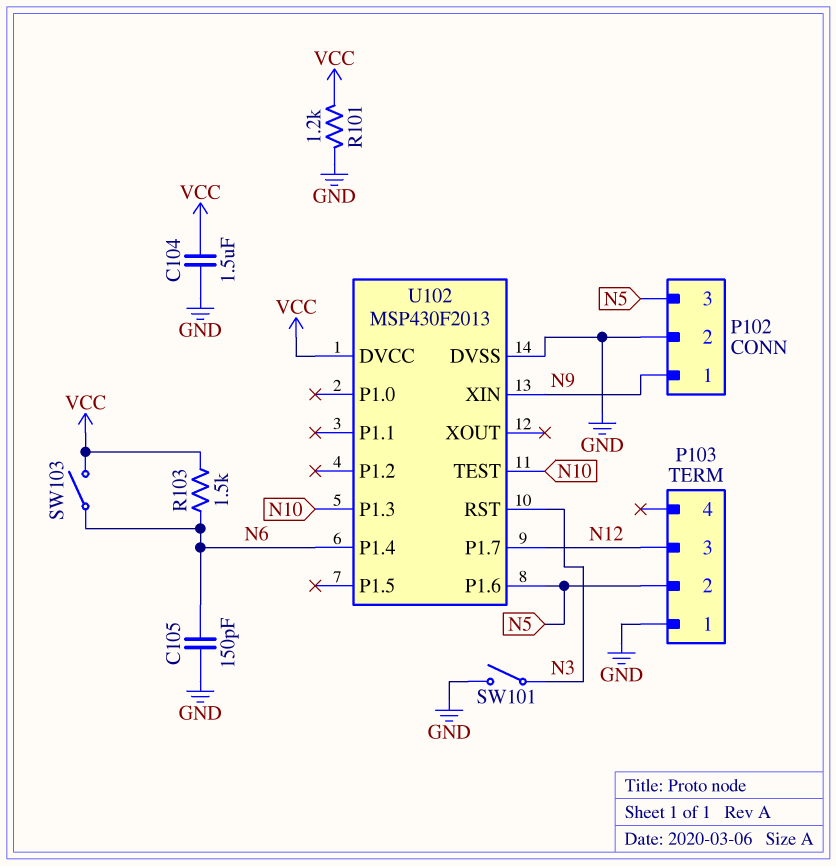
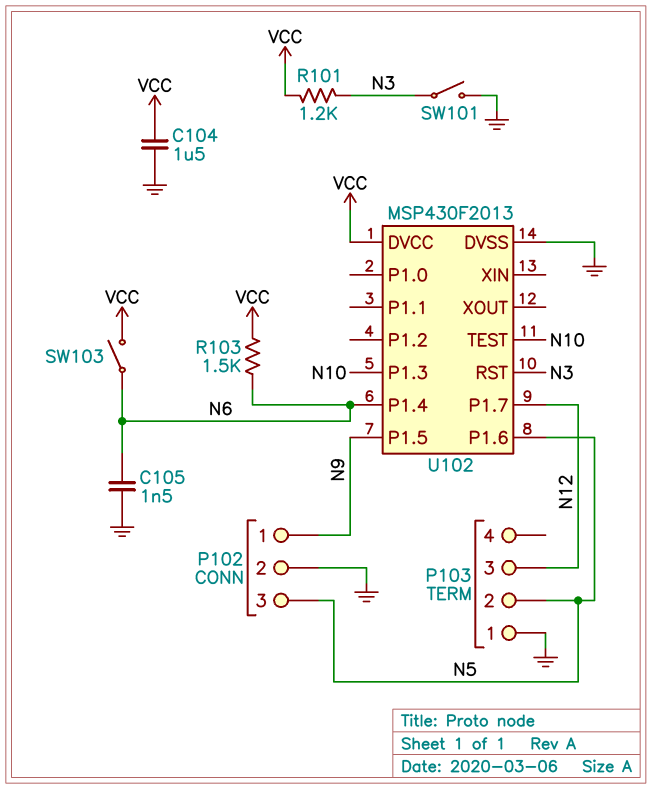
C105: 150pF (GND, N6) -> 1.5nF (GND, N6)
R101: 1.2k (GND, VCC) -> 1.2k (N3, VCC)
U102 pin P1.5: none -> N9
U102 pin XIN: N9 -> none

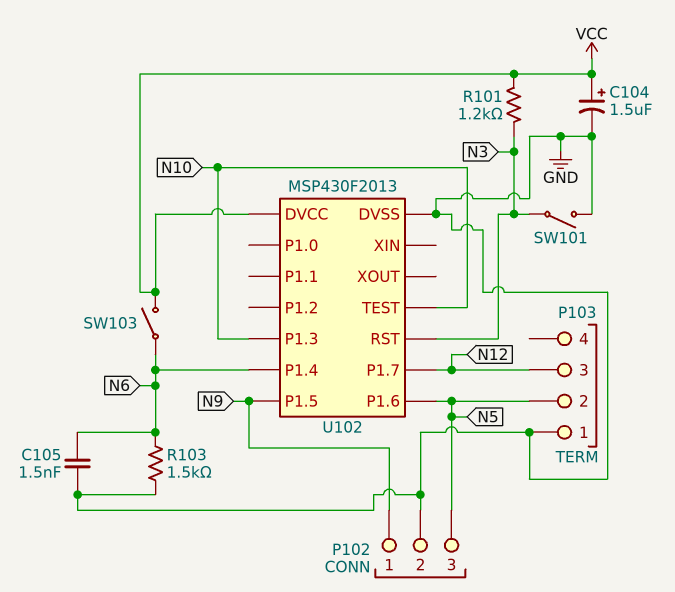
C104: 1.5uF (GND, VCC) -> 1.5uF (plus VCC, minus GND)
R103: 1.5k (N6, VCC) -> 1.5k (GND, N6)

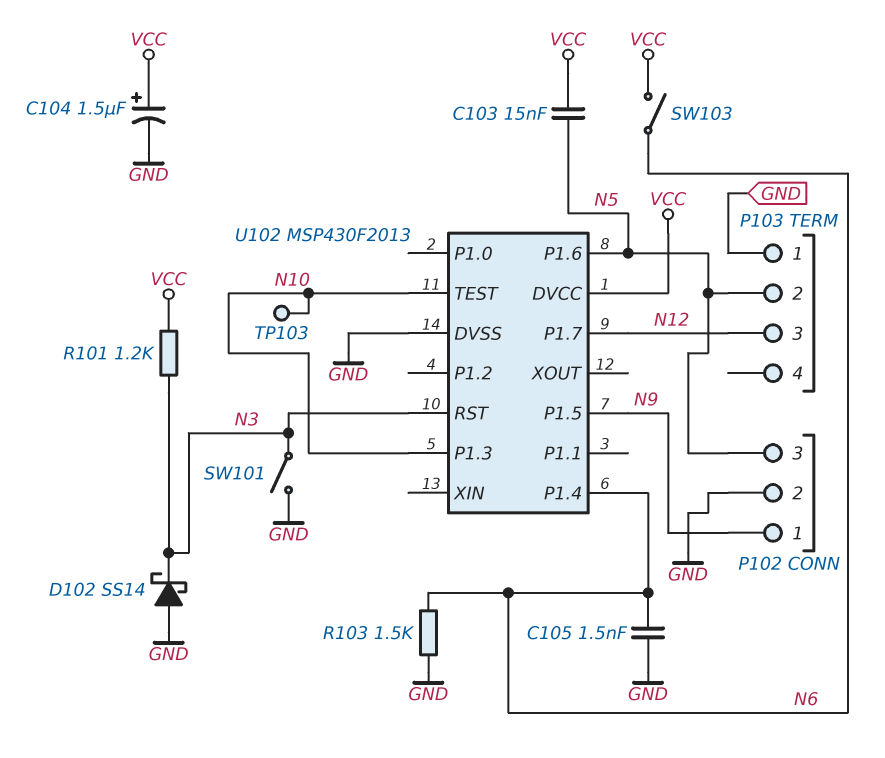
C103: none -> 15nF (N5, VCC)
D102: none -> schottky SS14 (A GND, K N3)
TP103: none -> test point (N10)

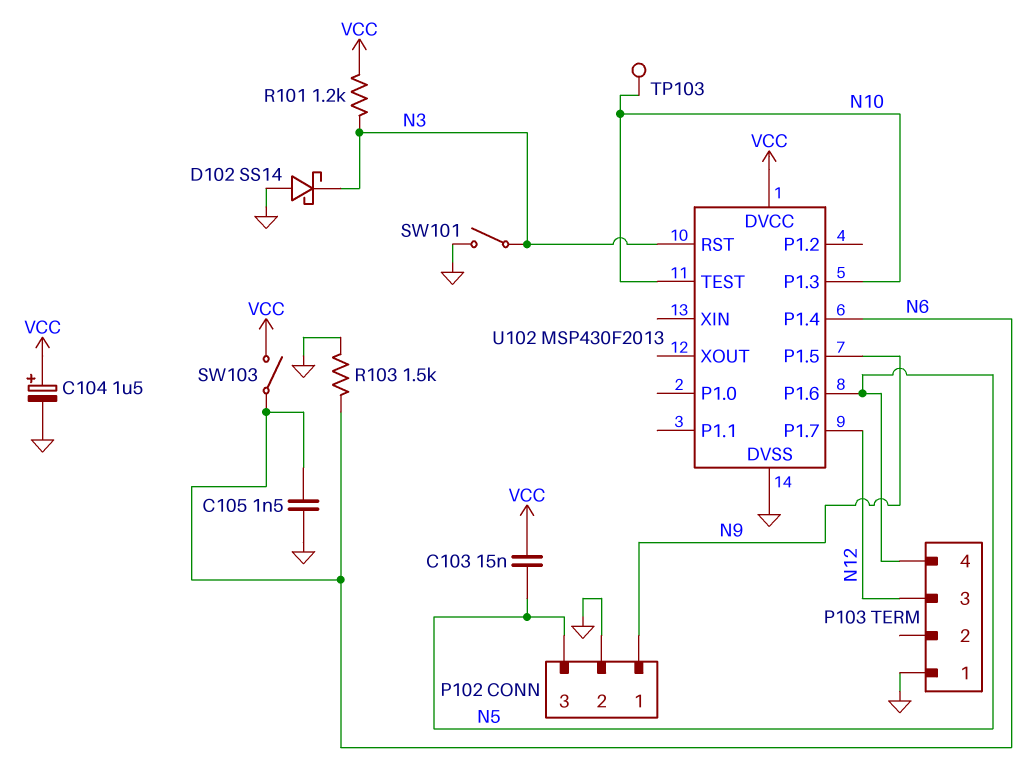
P103 pin 2: N5 -> none
P103 pin 4: none -> N5

